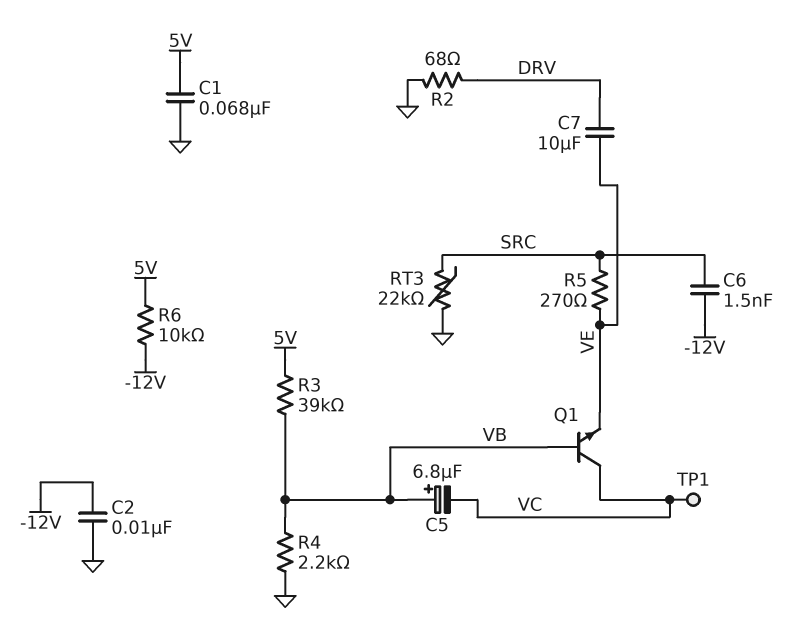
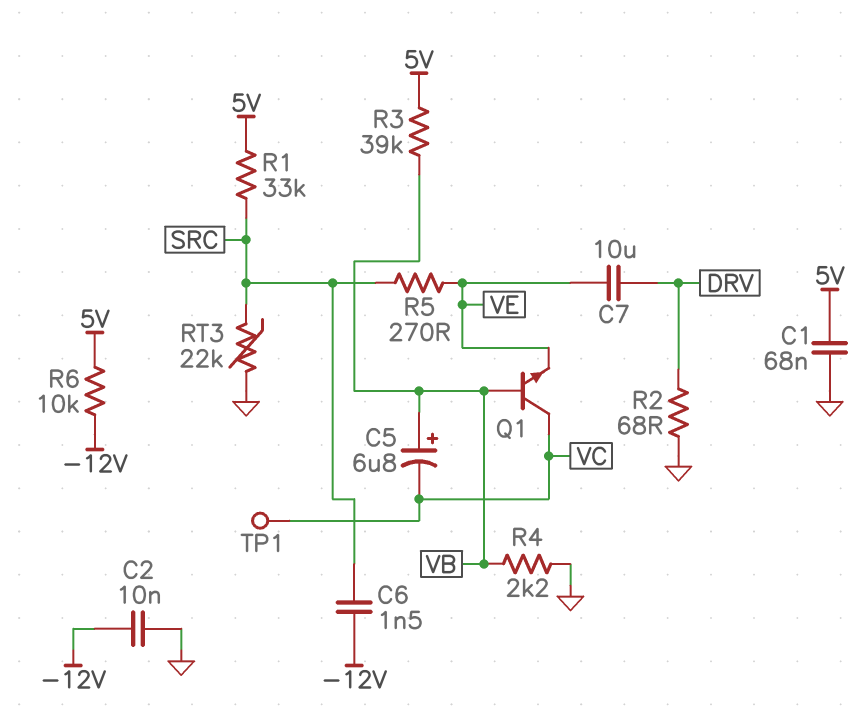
R1: none -> 33k (5V, SRC)

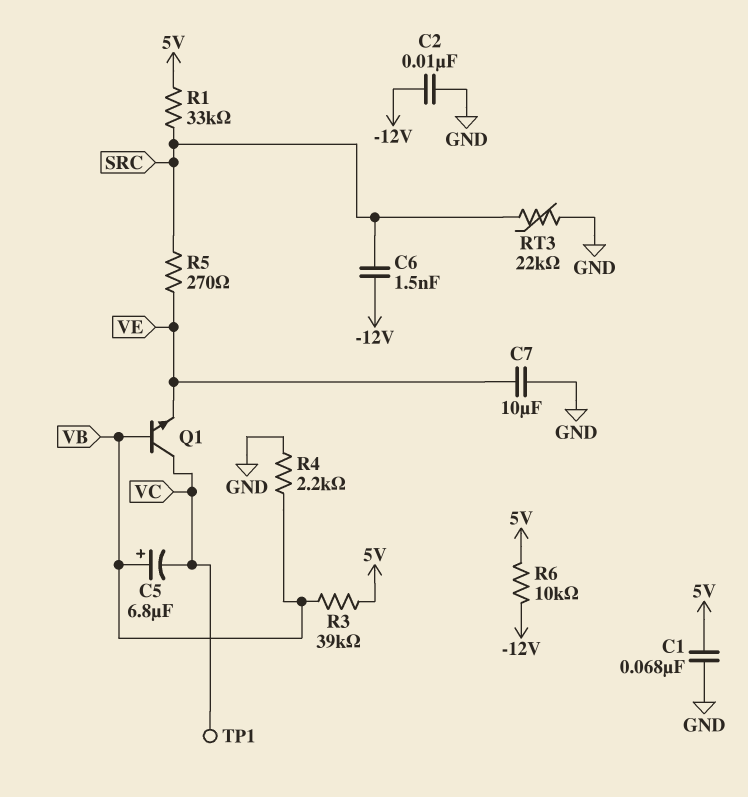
C7: 10uF (DRV, VE) -> 10uF (GND, VE)
R2: 68 (DRV, GND) -> none

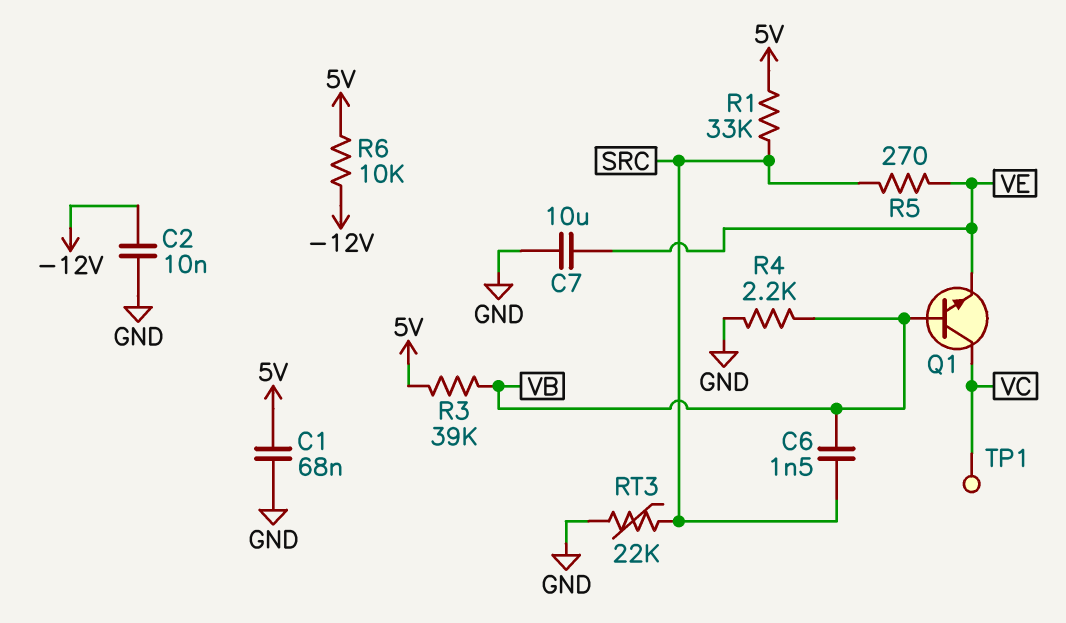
C5: 6.8uF (plus VB, minus VC) -> none
C6: 1.5nF (-12V, SRC) -> 1.5nF (SRC, VB)

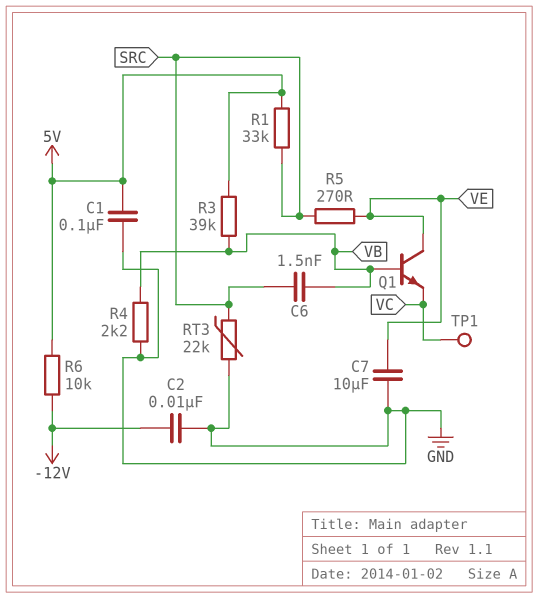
C1: 68nF (5V, GND) -> 100nF (5V, GND)
Q1: NPN (B VB, C VC, E VE) -> NPN (B VB, C VE, E VC)

